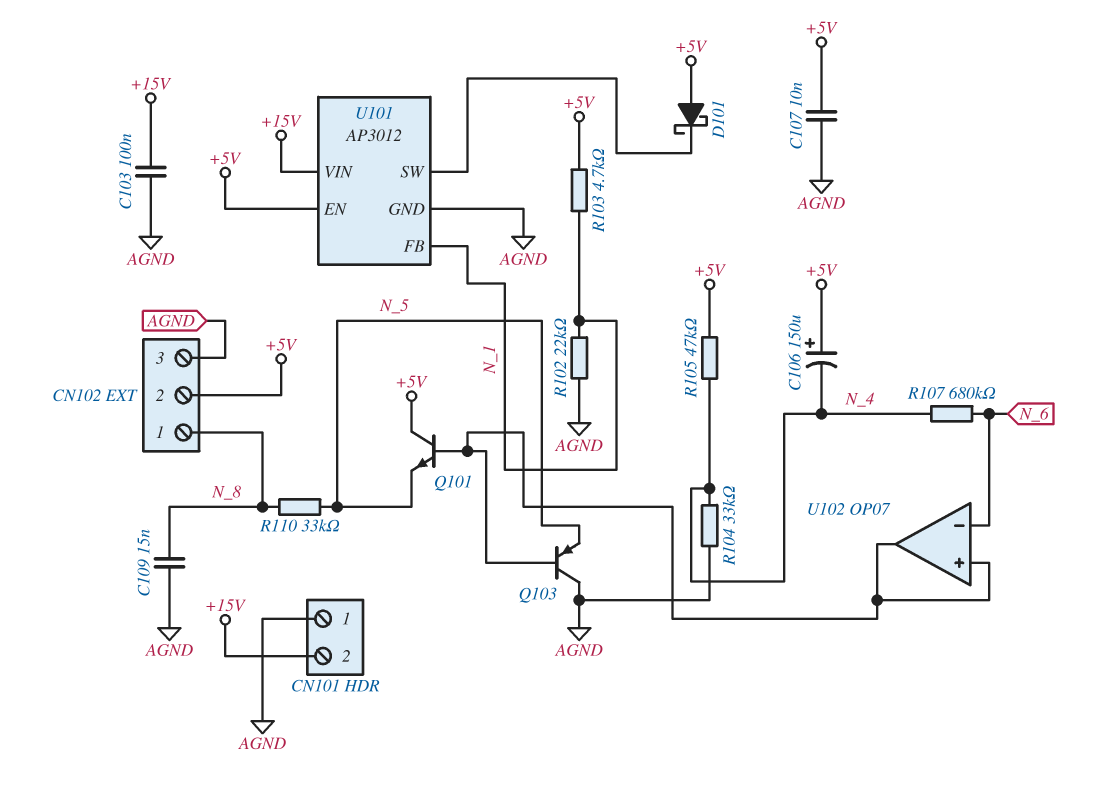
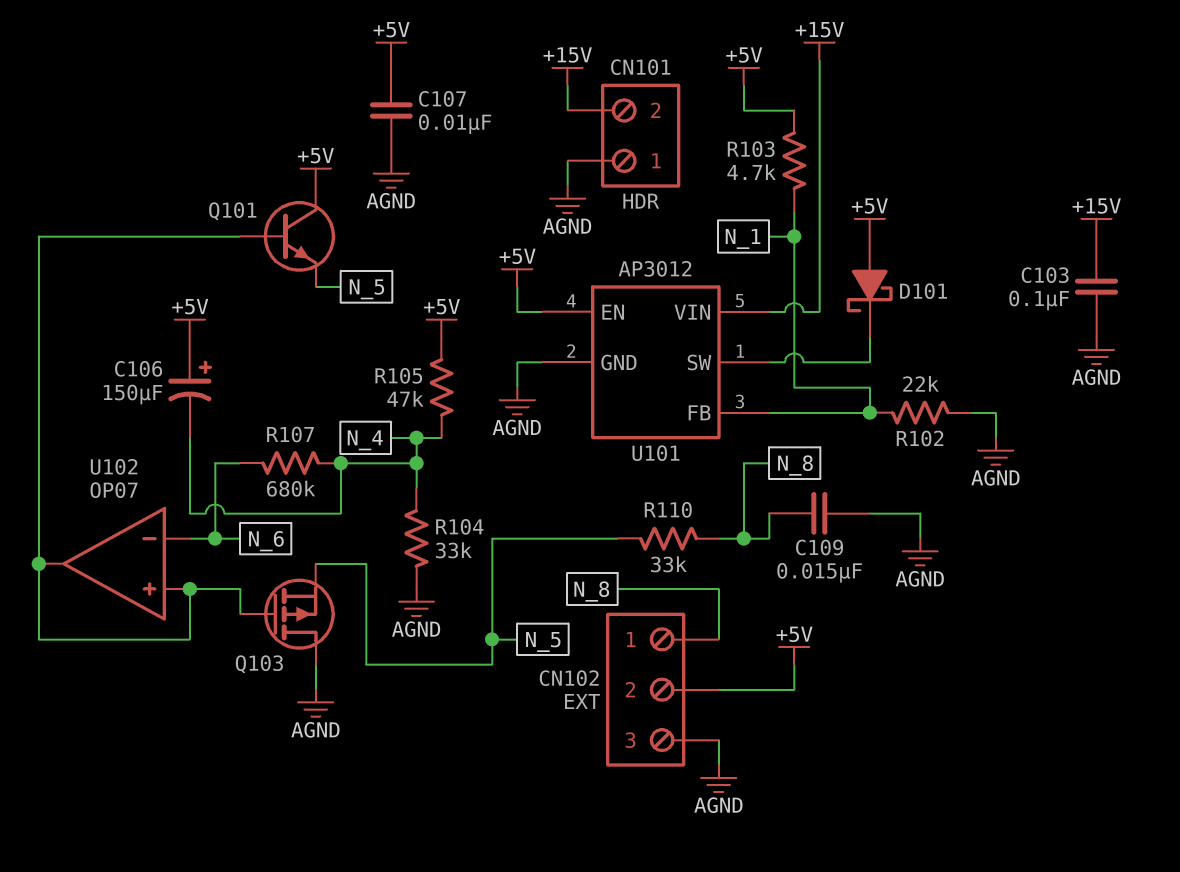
Q103: PNP (B U102/in+, C AGND, E N_5) -> PMOS (G U102/in+, D AGND, S N_5)

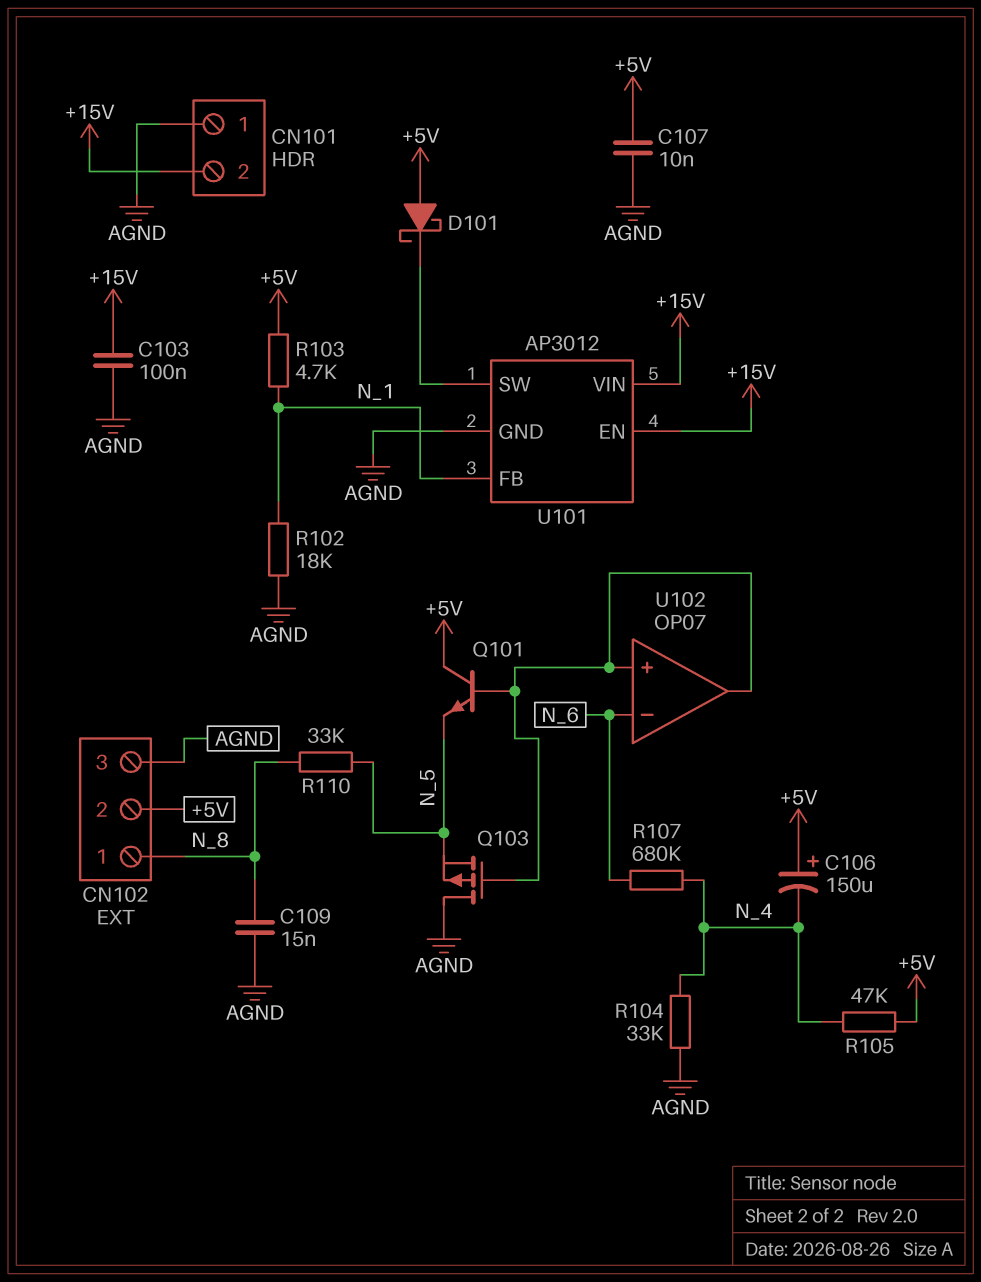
R102: 22k (AGND, N_1) -> 18k (AGND, N_1)
U101 pin EN: +5V -> +15V

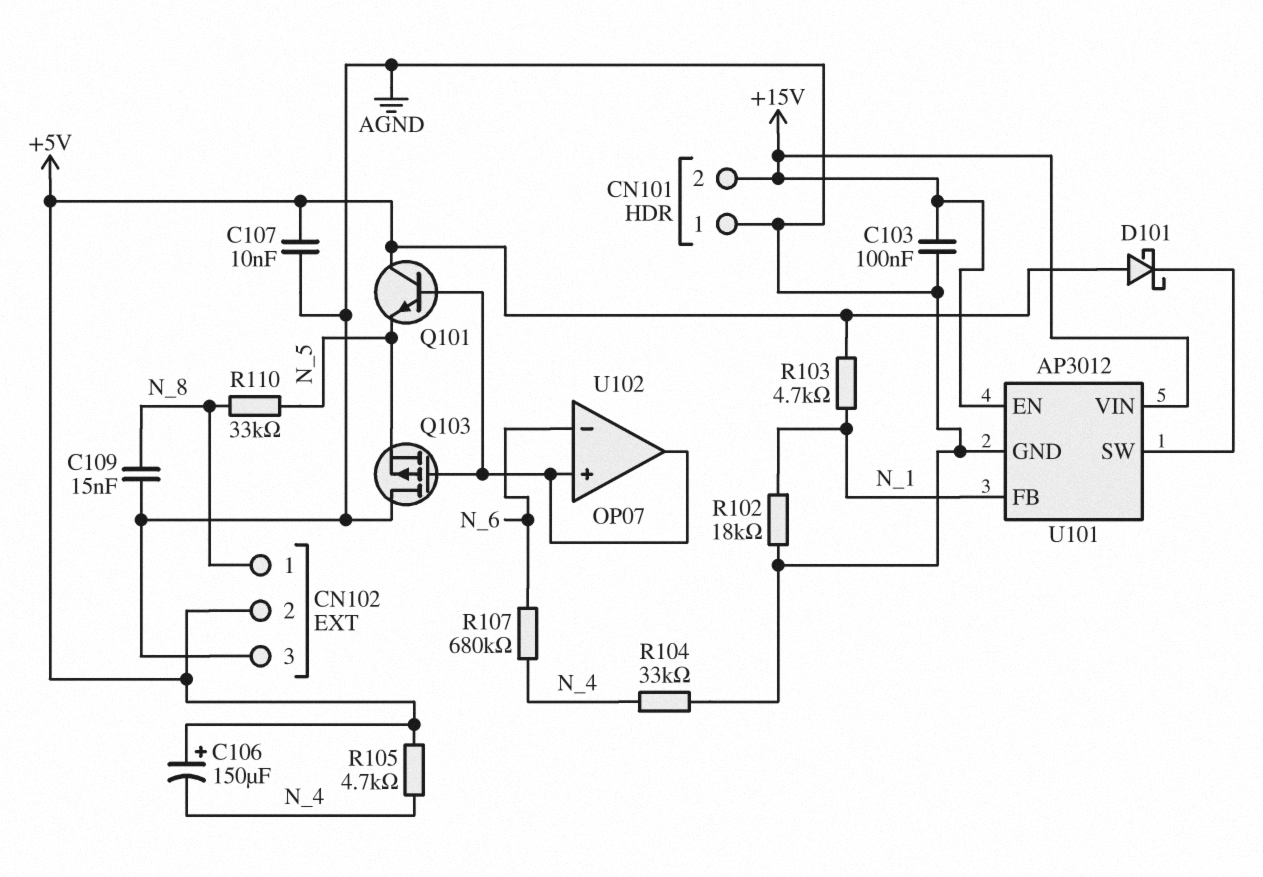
R105: 47k (+5V, N_4) -> 4.7k (+5V, N_4)

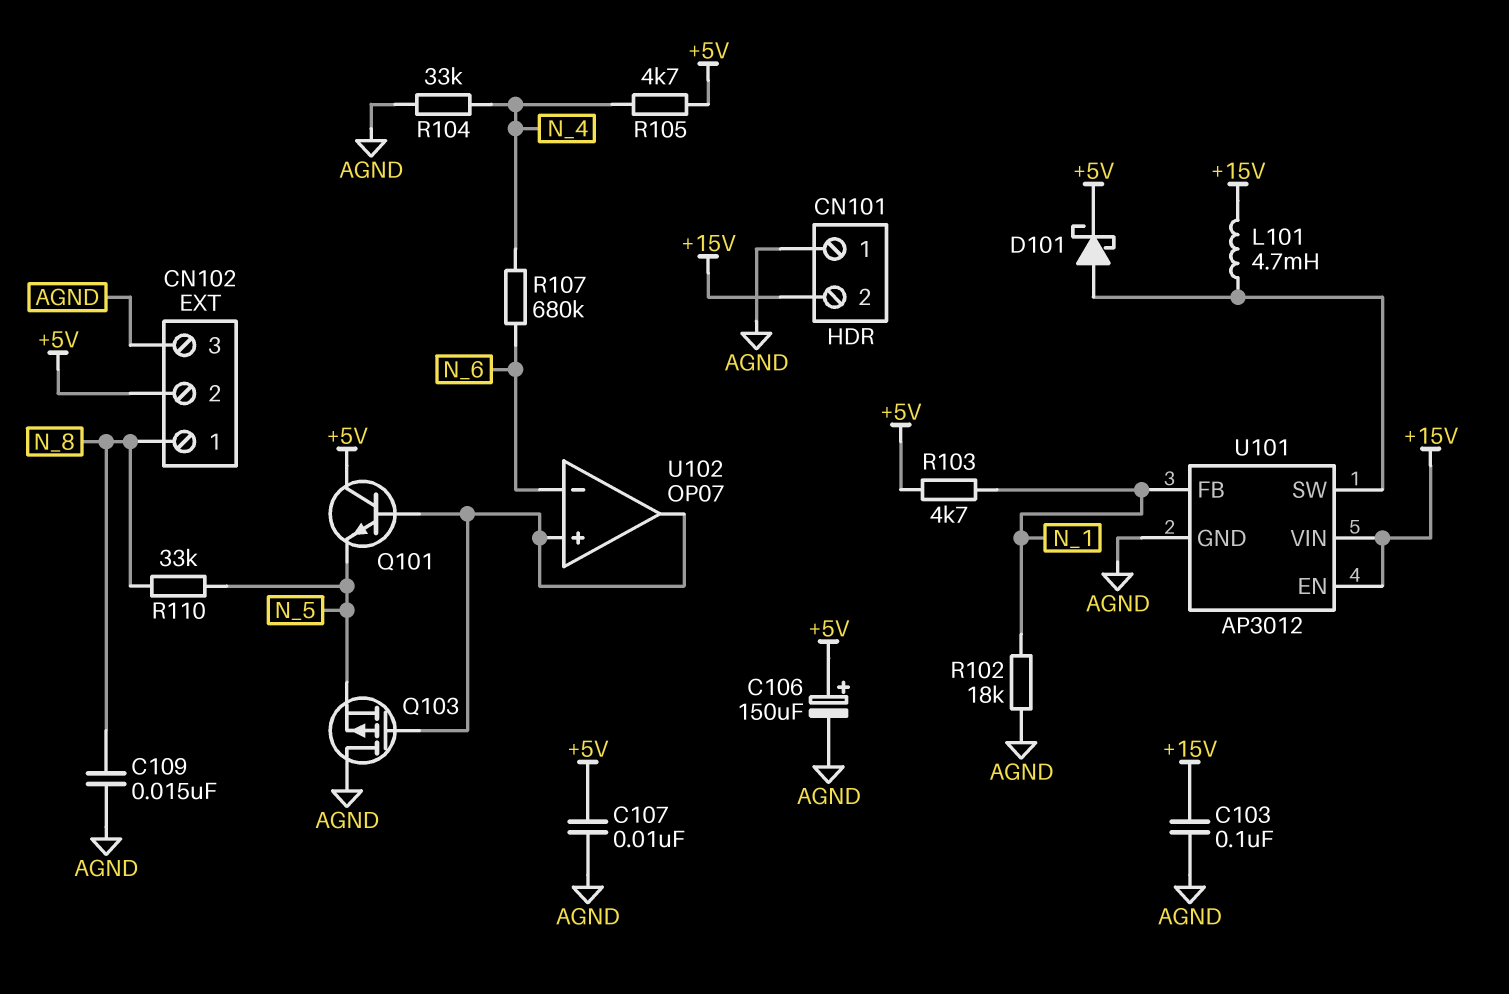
C106: 150uF (plus +5V, minus N_4) -> 150uF (plus +5V, minus AGND)
D101: schottky (A +5V, K U101/SW) -> schottky (A U101/SW, K +5V)
L101: none -> 4.7mH (+15V, U101/SW)

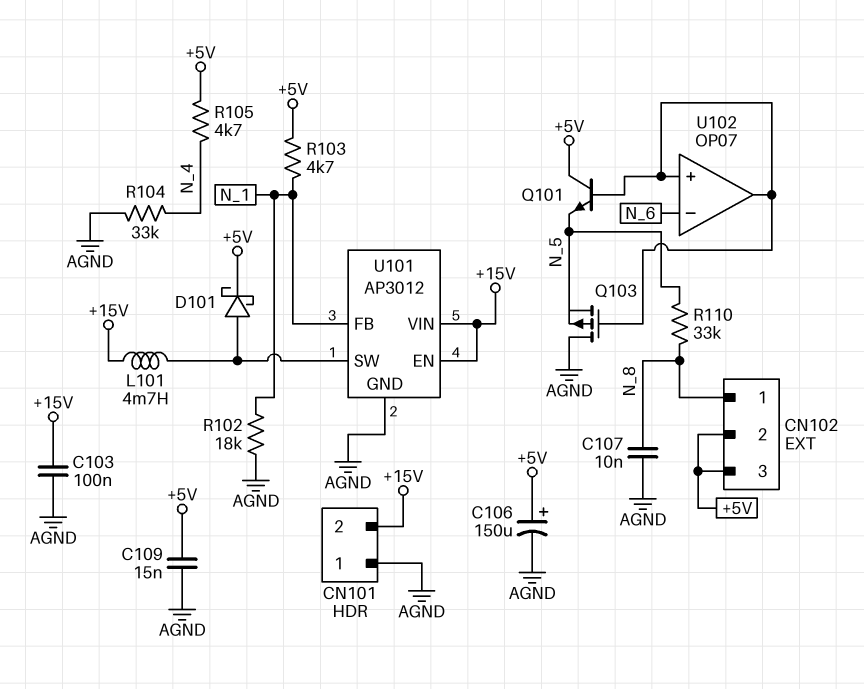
C107: 10nF (+5V, AGND) -> 10nF (AGND, N_8)
C109: 15nF (AGND, N_8) -> 15nF (+5V, AGND)
CN102 pin 3: AGND -> +5V
R107: 680k (N_4, N_6) -> none

